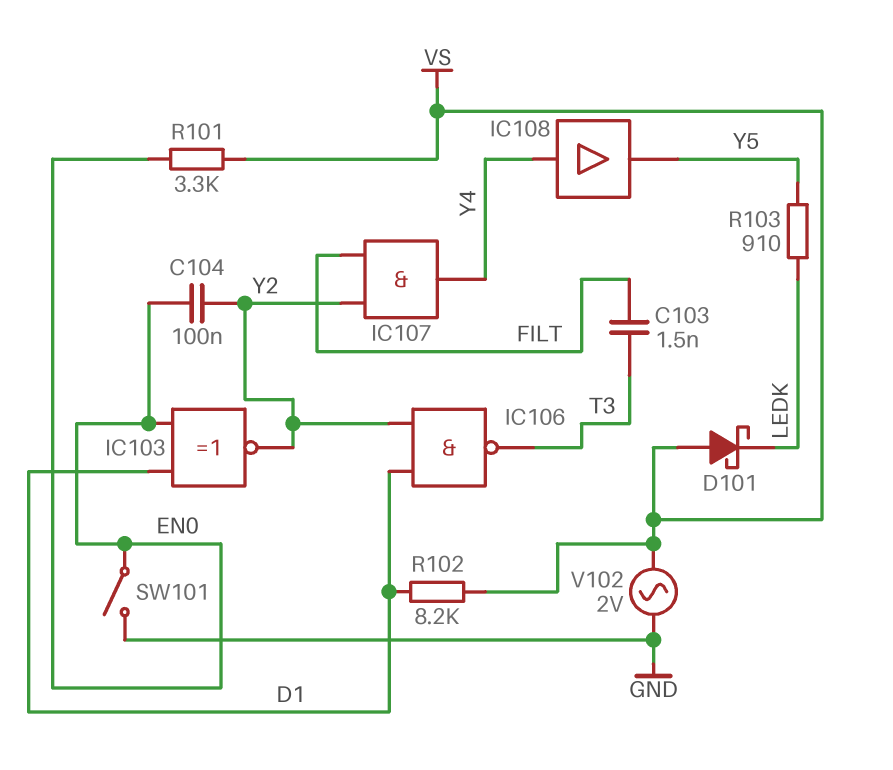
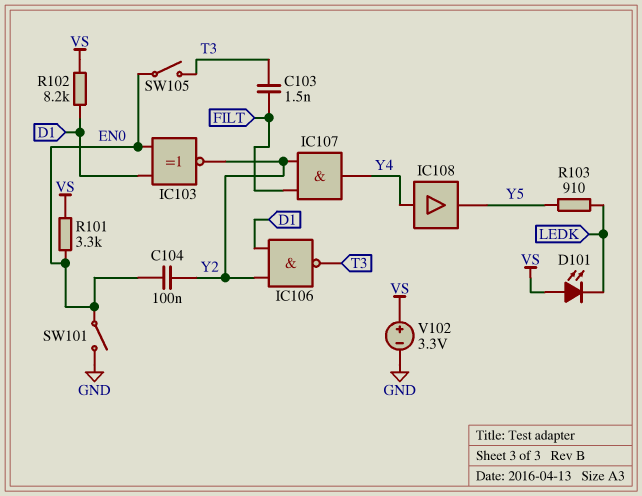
D101: schottky (A VS, K LEDK) -> LED (A VS, K LEDK)
SW105: none -> switch (EN0, T3)
V102: AC 2V (GND, VS) -> 3.3V (plus VS, minus GND)

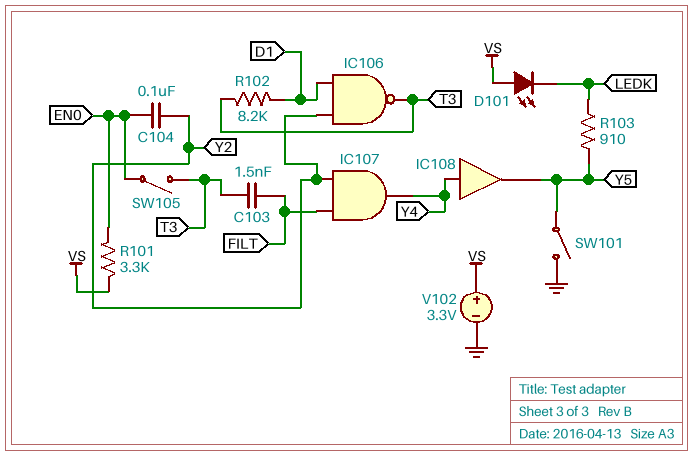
IC103: XNOR (in D1, in EN0, out Y2) -> none
R102: 8.2k (D1, VS) -> 8.2k (D1, T3)
SW101: switch (EN0, GND) -> switch (GND, Y5)

